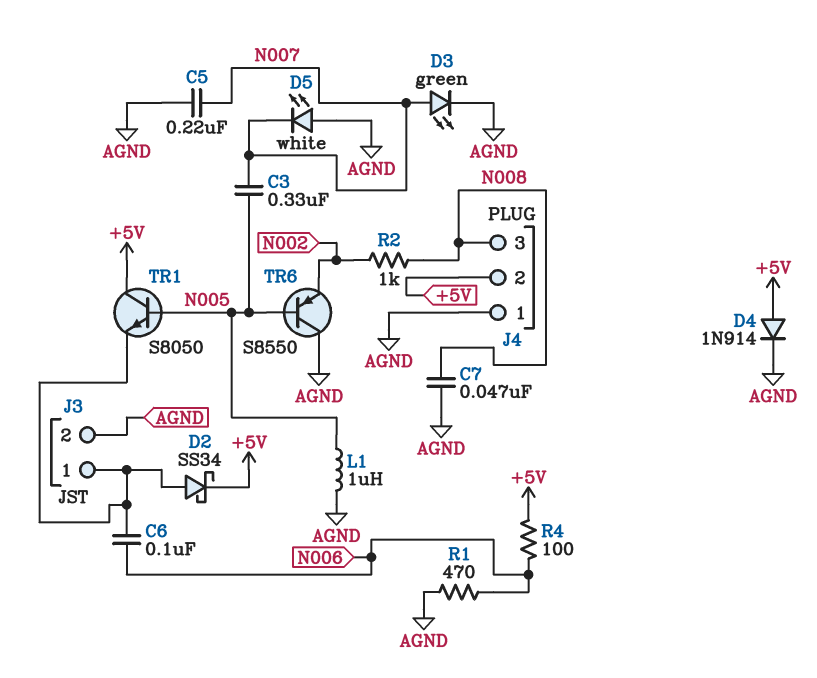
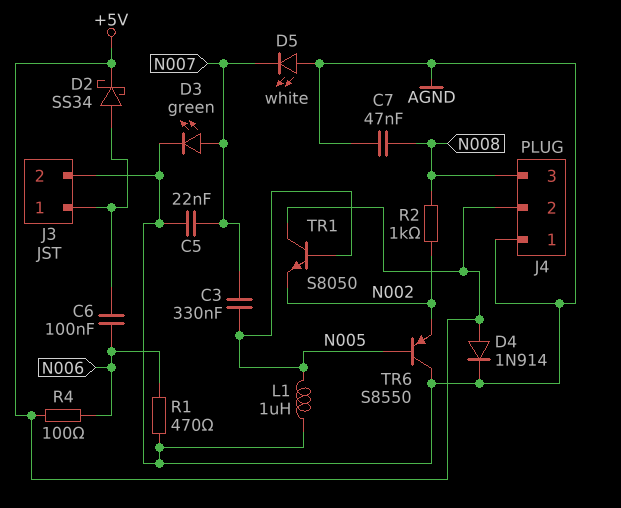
C5: 220nF (AGND, N007) -> 22nF (AGND, N007)
TR1: NPN S8050 (B N005, C +5V, E J3/1) -> NPN S8050 (B N005, C +5V, E N002)

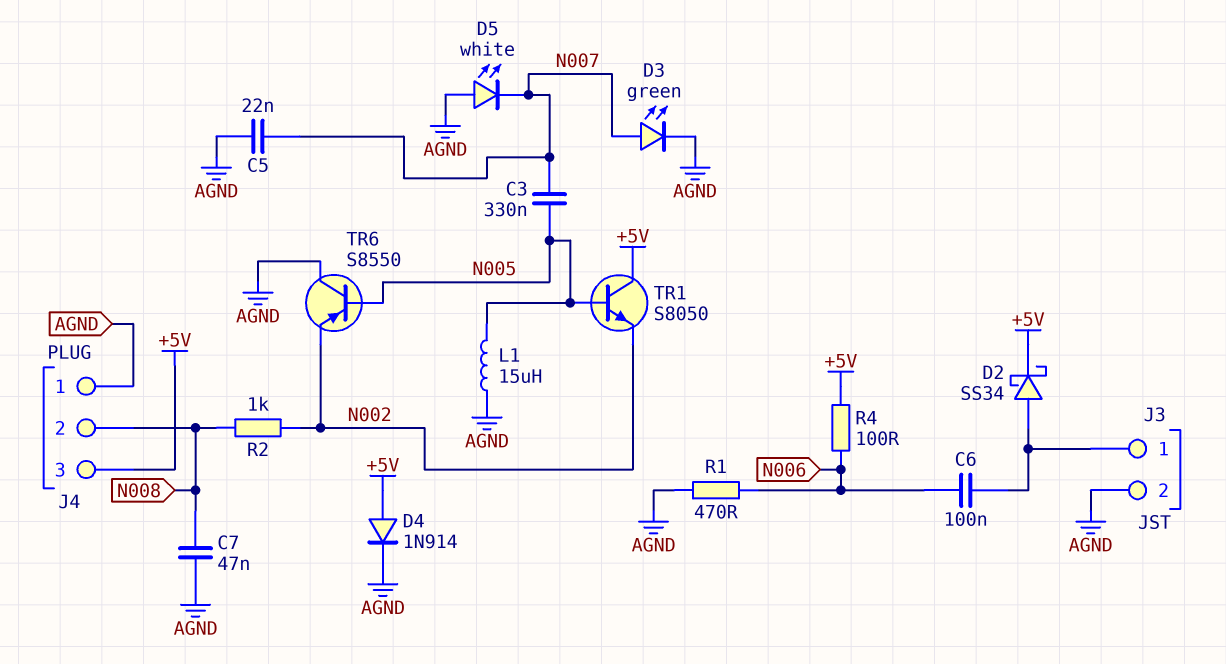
J4 pin 2: +5V -> N008
J4 pin 3: N008 -> +5V
L1: 1uH (AGND, N005) -> 15uH (AGND, N005)

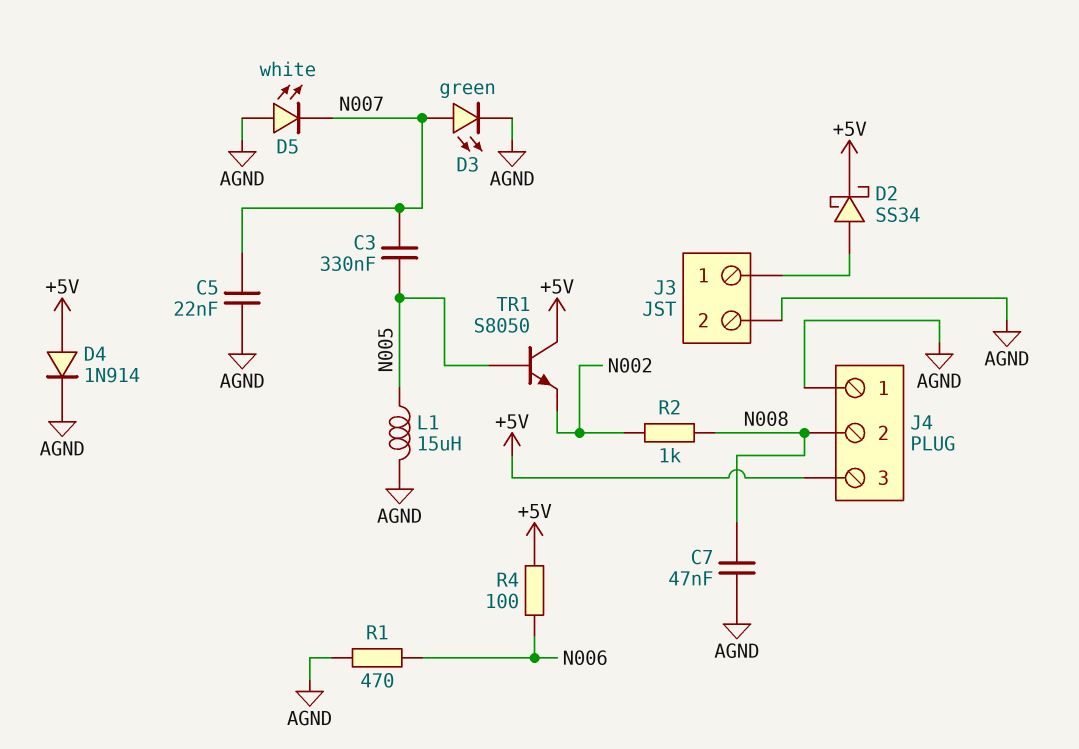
C6: 100nF (J3/1, N006) -> none
TR6: PNP S8550 (B N005, C AGND, E N002) -> none

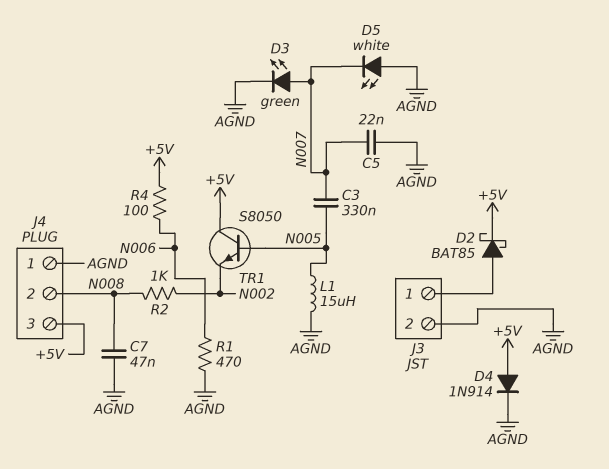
D2: schottky SS34 (A J3/1, K +5V) -> schottky BAT85 (A J3/1, K +5V)

